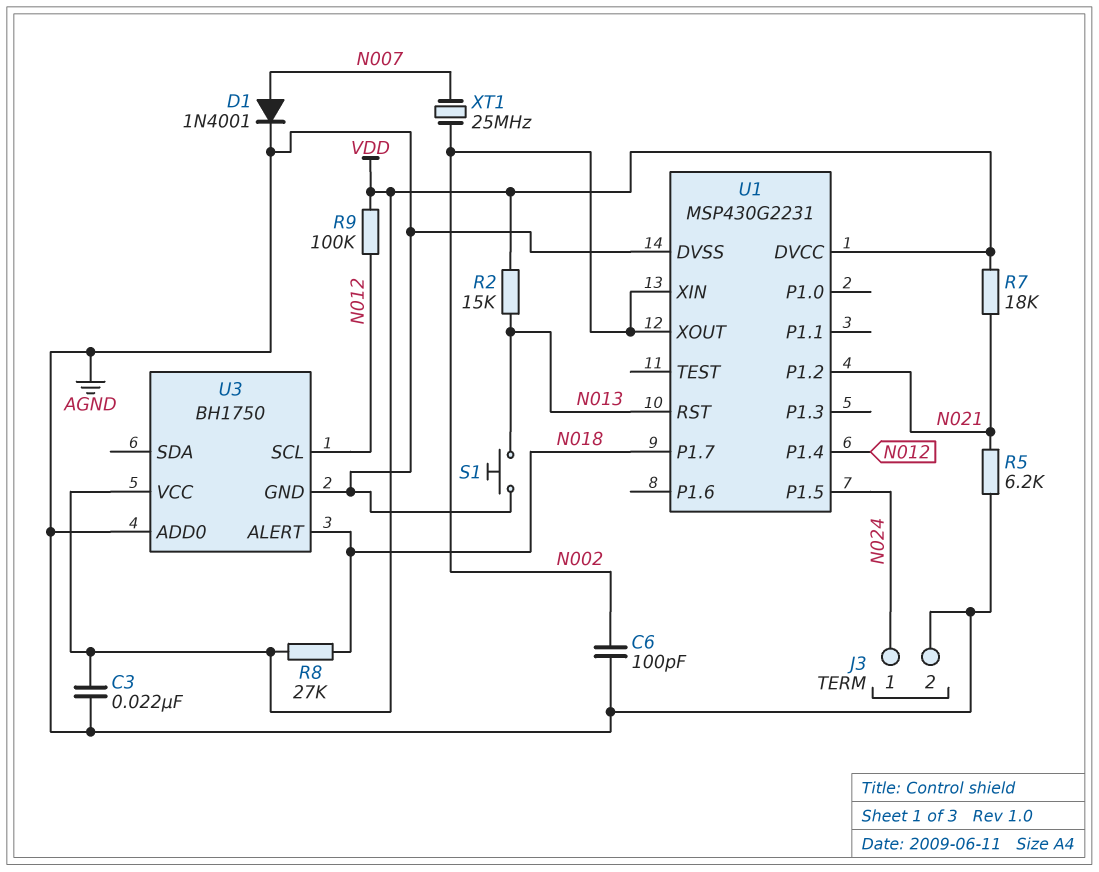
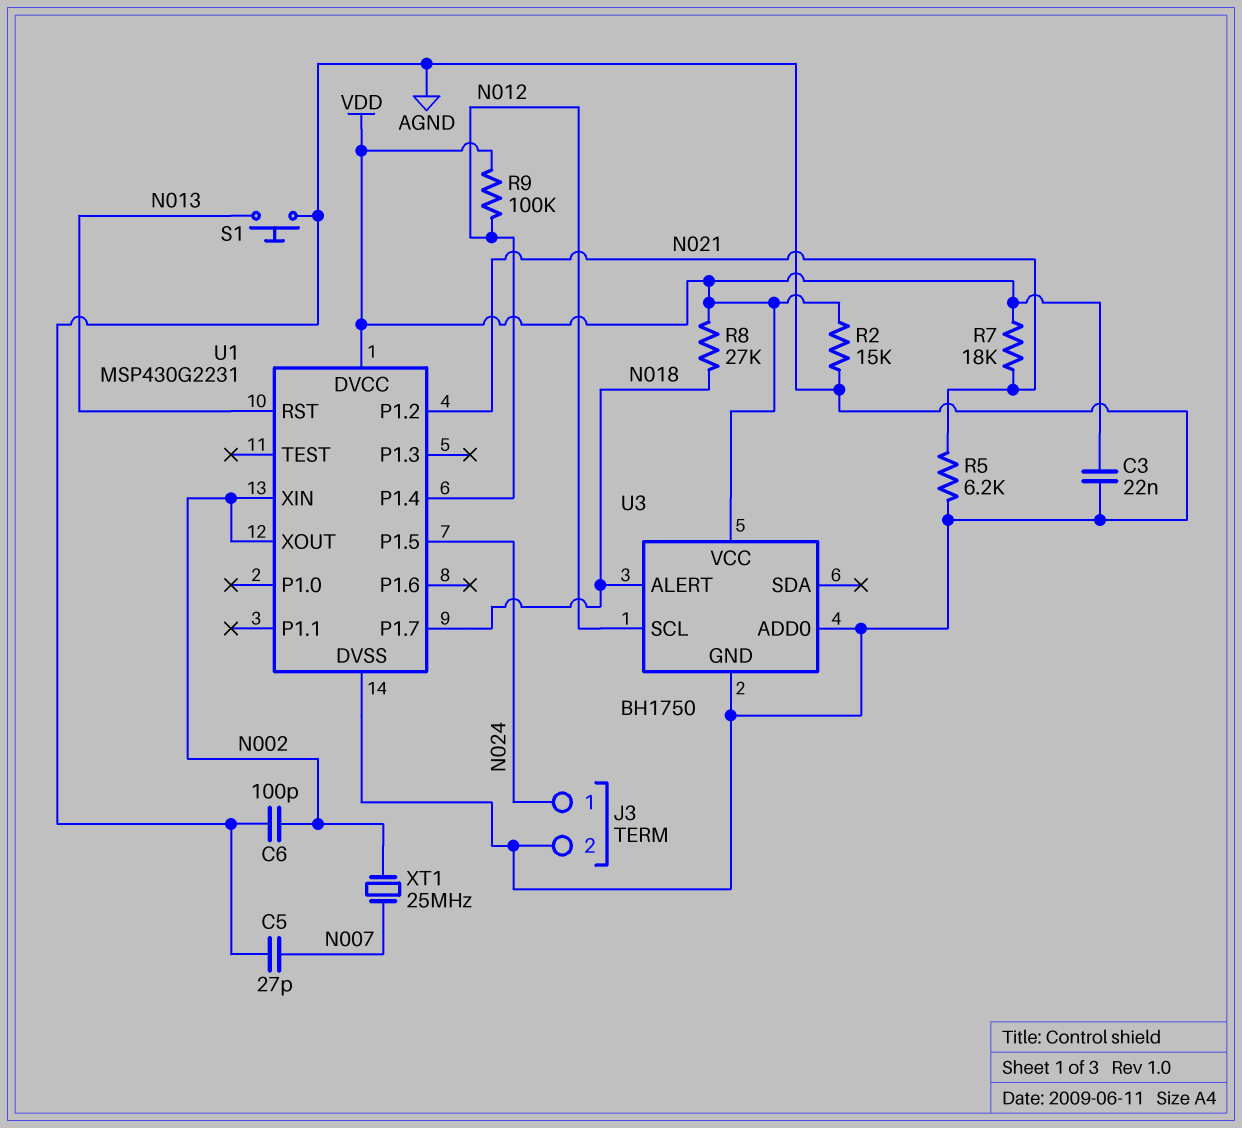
C5: none -> 27pF (AGND, N007)
D1: diode 1N4001 (A N007, K AGND) -> none
R2: 15k (N013, VDD) -> 15k (AGND, VDD)

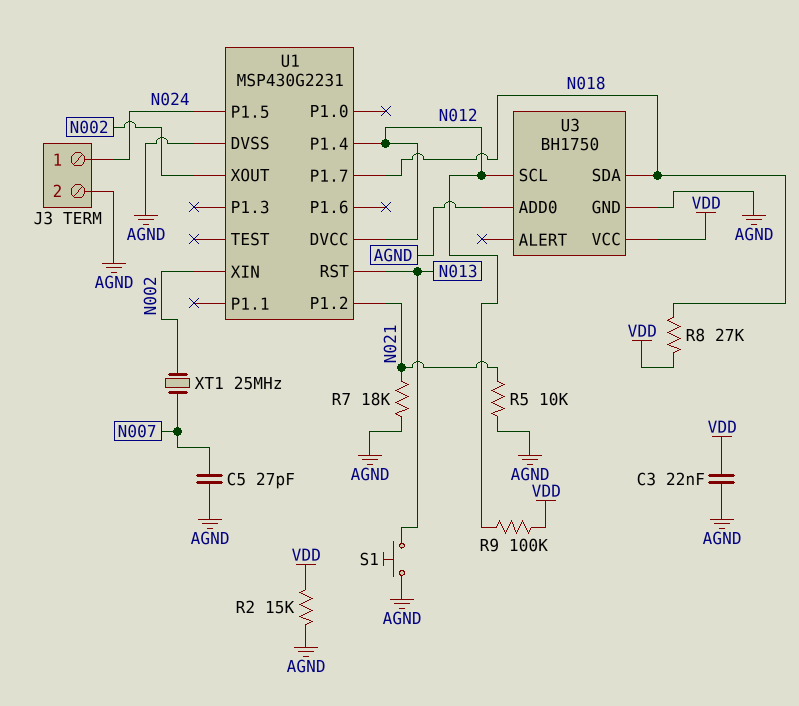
C6: 100pF (AGND, N002) -> none
R5: 6.2k (AGND, N021) -> 10k (AGND, N021)
R7: 18k (N021, VDD) -> 18k (AGND, N021)
U1 pin DVCC: VDD -> N012
U3 pin ALERT: N018 -> none
U3 pin SDA: none -> N018

